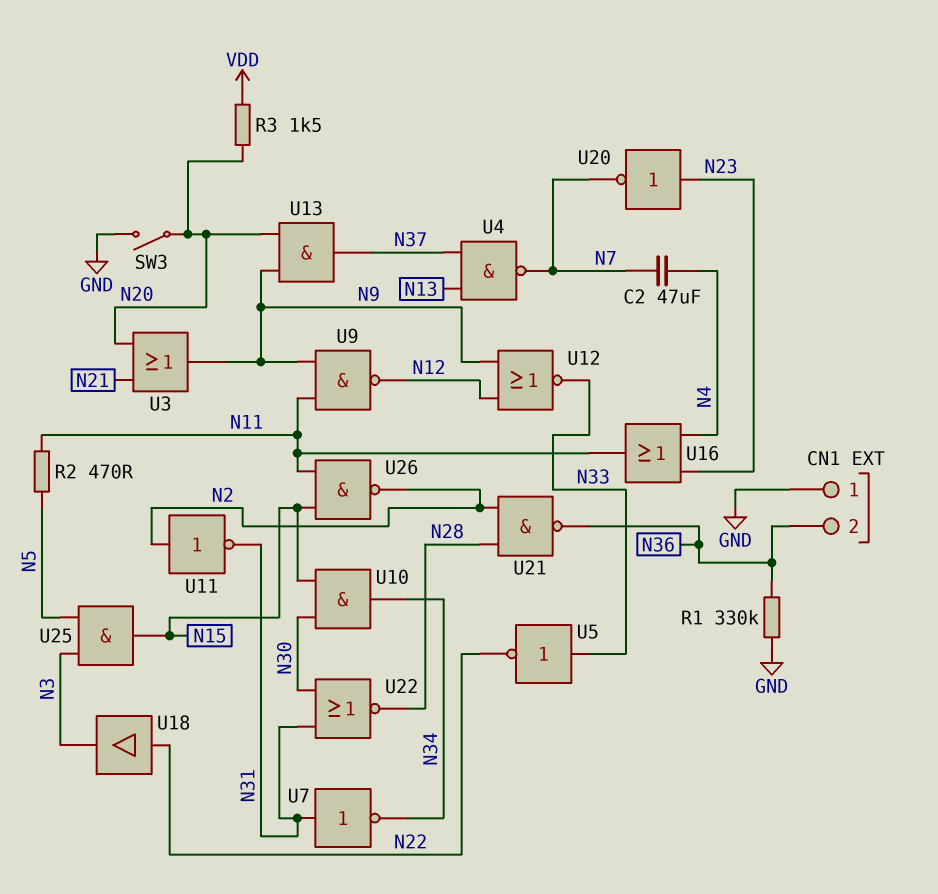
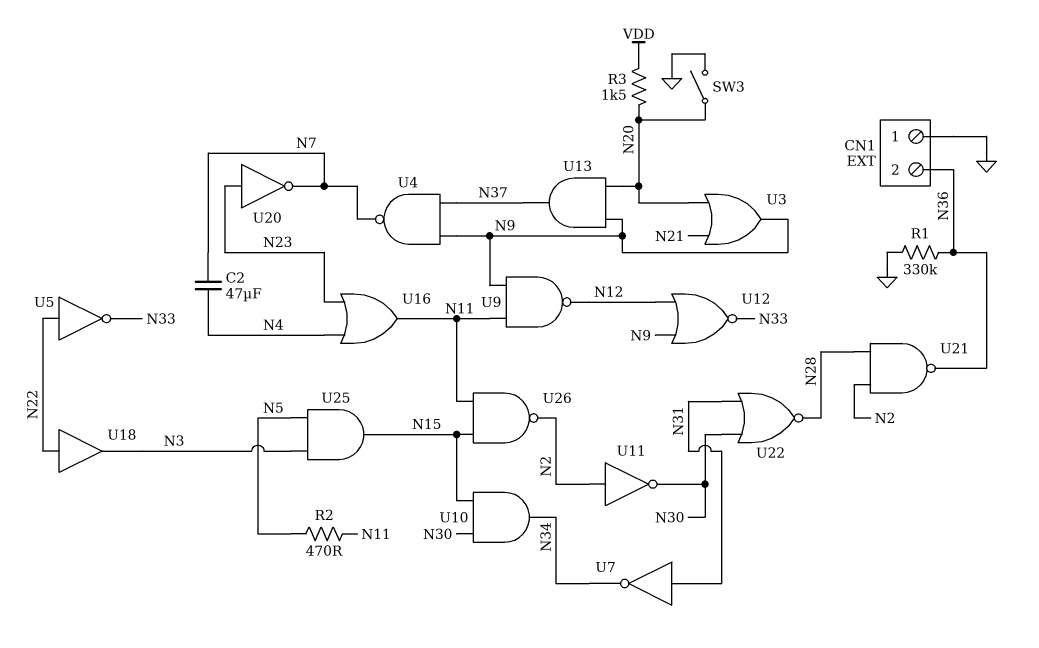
U4: NAND (in N13, in N37, out N7) -> NAND (in N9, in N37, out N7)
U5: NOT (in N33, out N22) -> NOT (in N22, out N33)
U11: NOT (in N2, out N31) -> NOT (in N2, out N30)

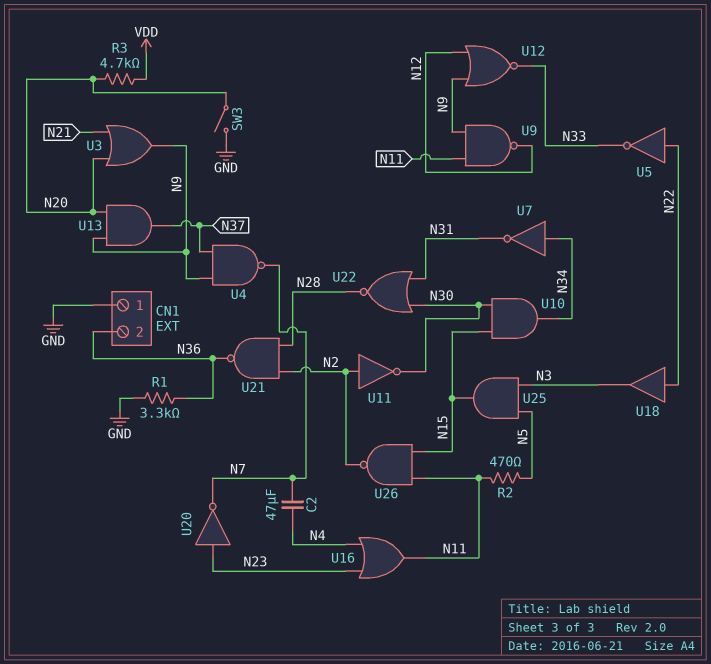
R1: 330k (GND, N36) -> 3.3k (GND, N36)
R3: 1.5k (N20, VDD) -> 4.7k (N20, VDD)
U7: NOT (in N31, out N34) -> NOT (in N34, out N31)

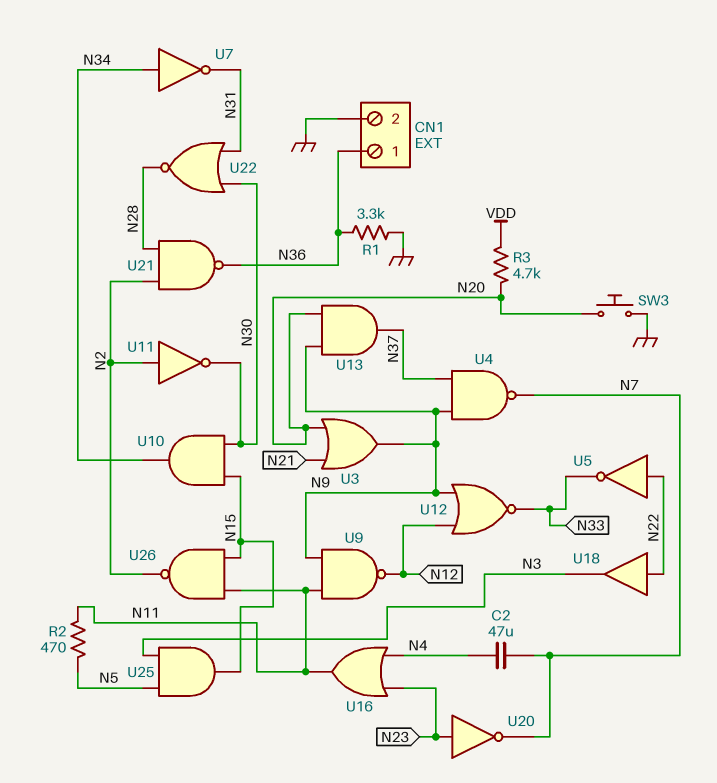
CN1 pin 1: GND -> N36
CN1 pin 2: N36 -> GND
SW3: switch (GND, N20) -> button (GND, N20)

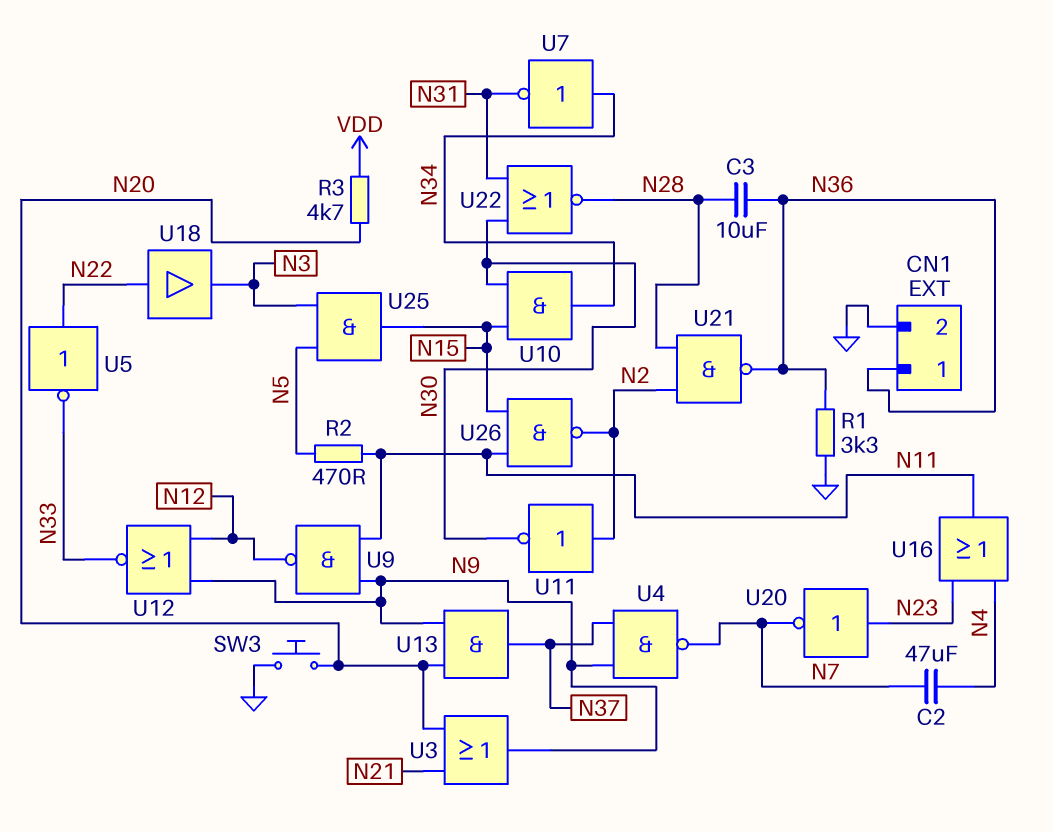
C3: none -> 10uF (N28, N36)

